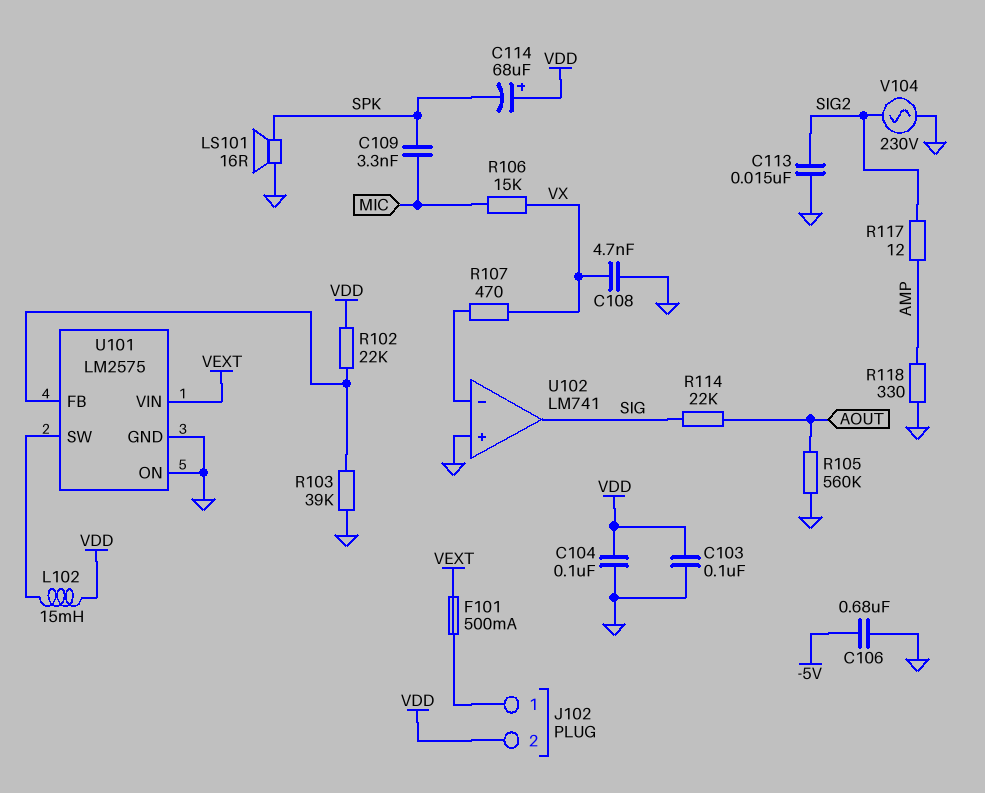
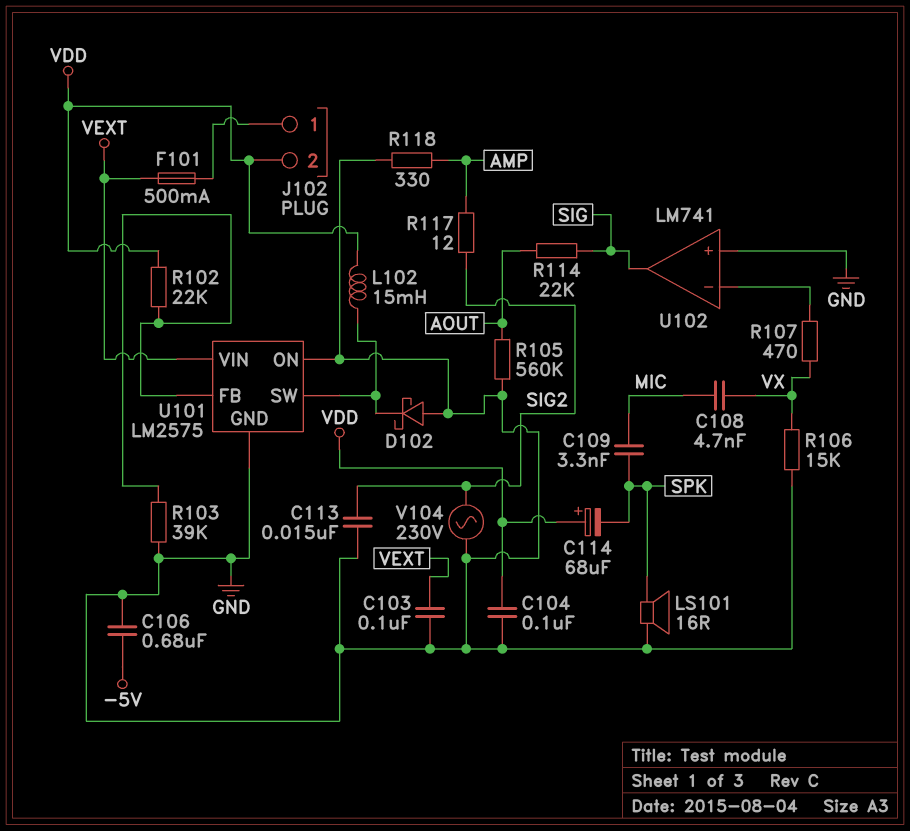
C103: 100nF (GND, VDD) -> 100nF (GND, VEXT)
C108: 4.7nF (GND, VX) -> 4.7nF (MIC, VX)
D102: none -> schottky (A GND, K U101/SW)
R106: 15k (MIC, VX) -> 15k (GND, VX)

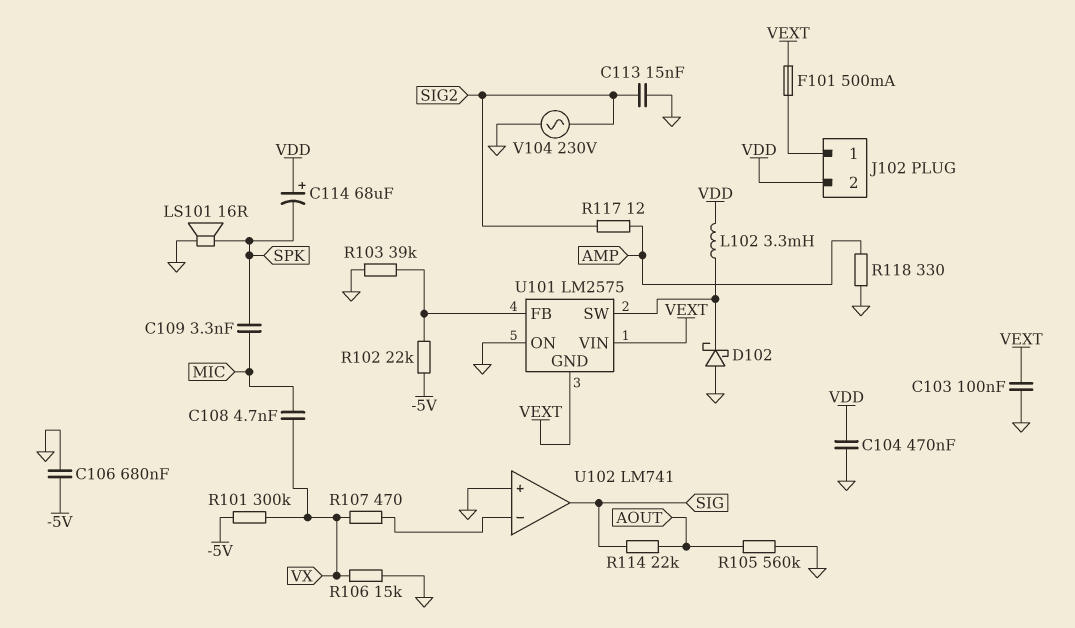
C104: 100nF (GND, VDD) -> 470nF (GND, VDD)
L102: 15mH (U101/SW, VDD) -> 3.3mH (U101/SW, VDD)
R101: none -> 300k (-5V, VX)
R102: 22k (U101/FB, VDD) -> 22k (-5V, U101/FB)
U101 pin GND: GND -> VEXT

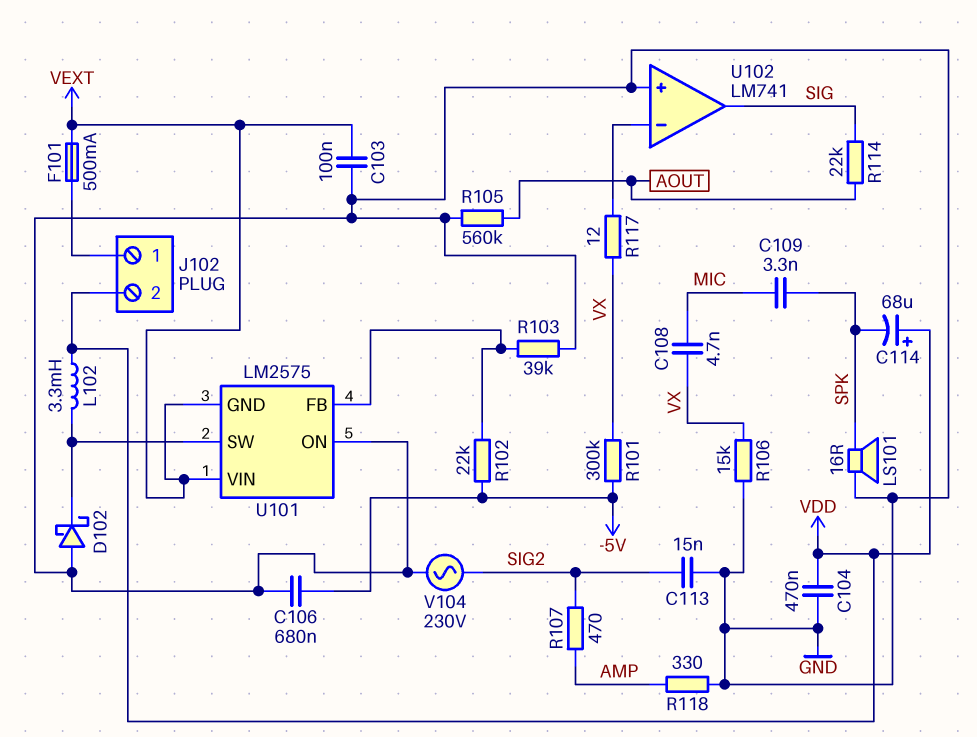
R107: 470 (U102/in-, VX) -> 470 (AMP, SIG2)
R117: 12 (AMP, SIG2) -> 12 (U102/in-, VX)

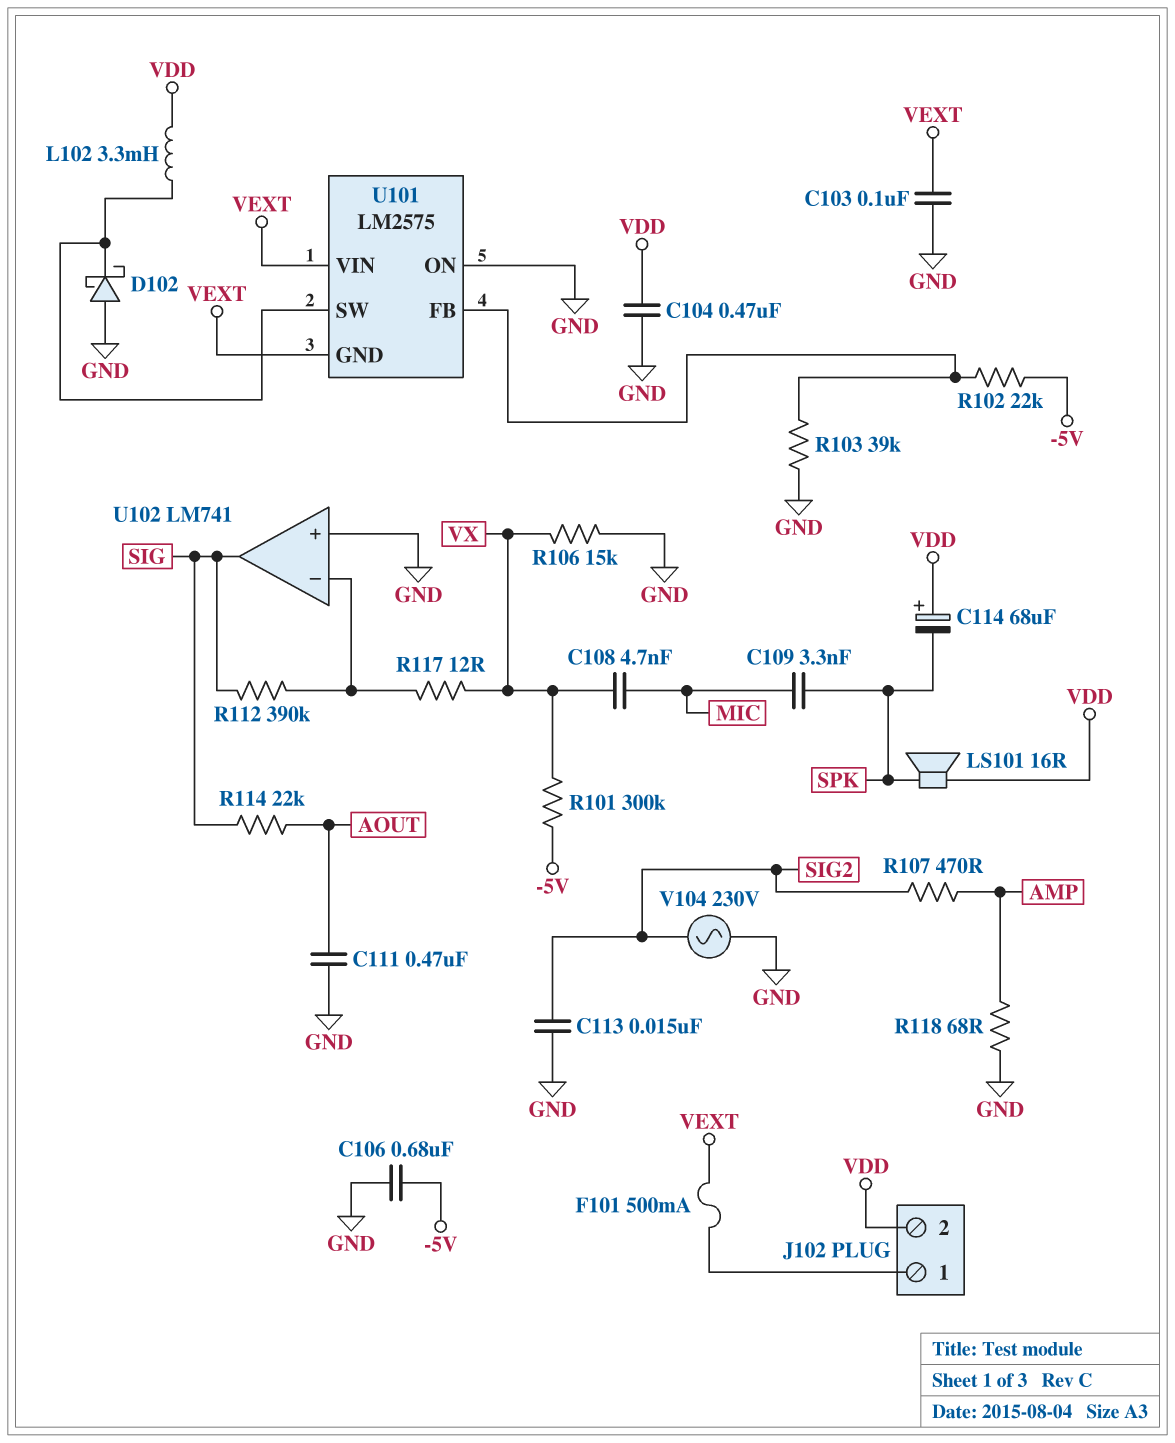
C111: none -> 470nF (AOUT, GND)
LS101: speaker 16R (GND, SPK) -> speaker 16R (SPK, VDD)
R105: 560k (AOUT, GND) -> none
R112: none -> 390k (SIG, U102/in-)
R118: 330 (AMP, GND) -> 68 (AMP, GND)

